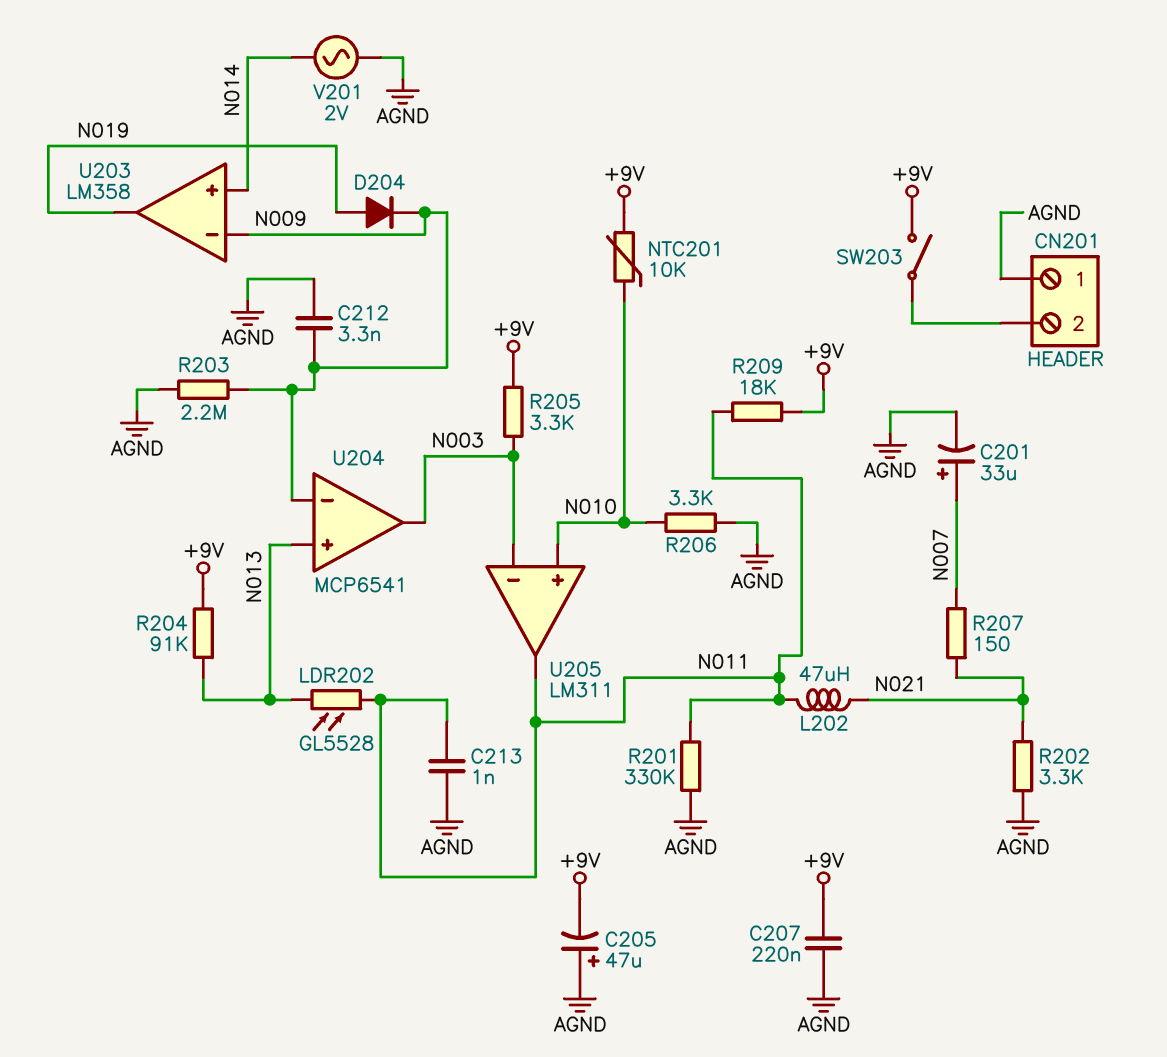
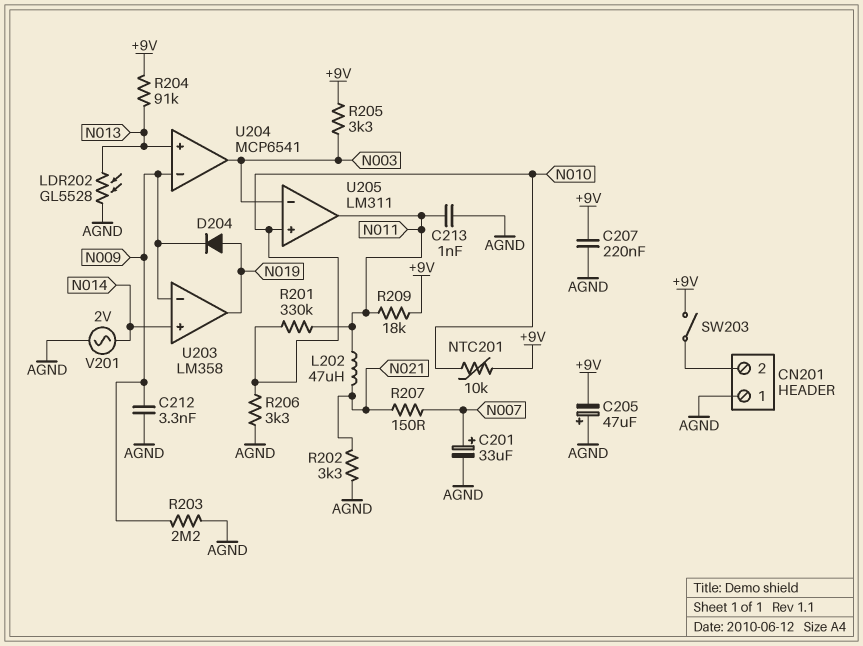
LDR202: GL5528 (N011, N013) -> GL5528 (AGND, N013)
R201: 330k (AGND, N011) -> 330k (N010, N011)

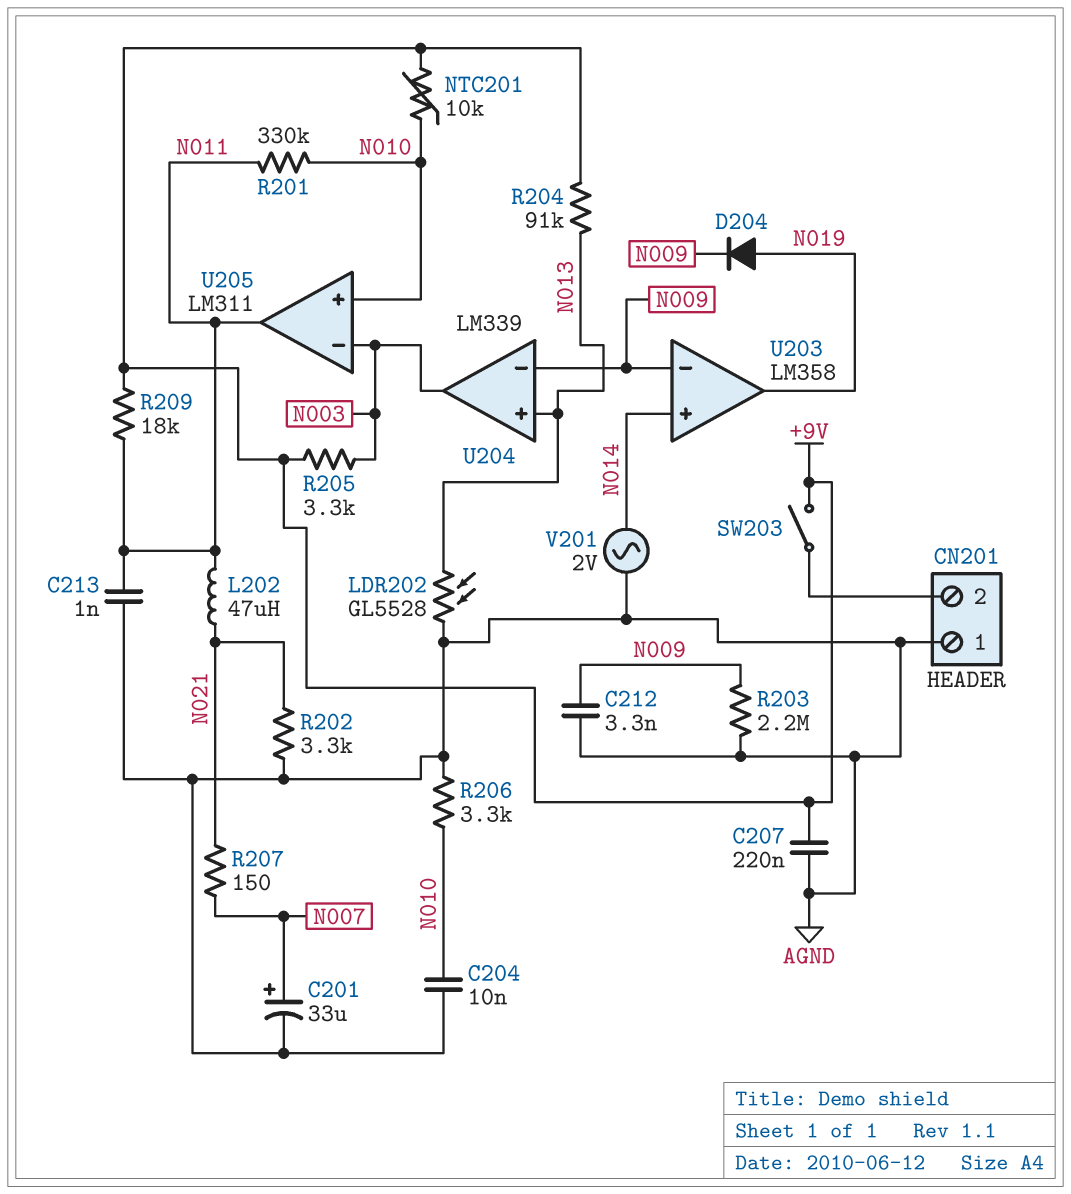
C204: none -> 10nF (AGND, N010)
C205: 47uF (plus AGND, minus +9V) -> none
U204: MCP6541 -> LM339

